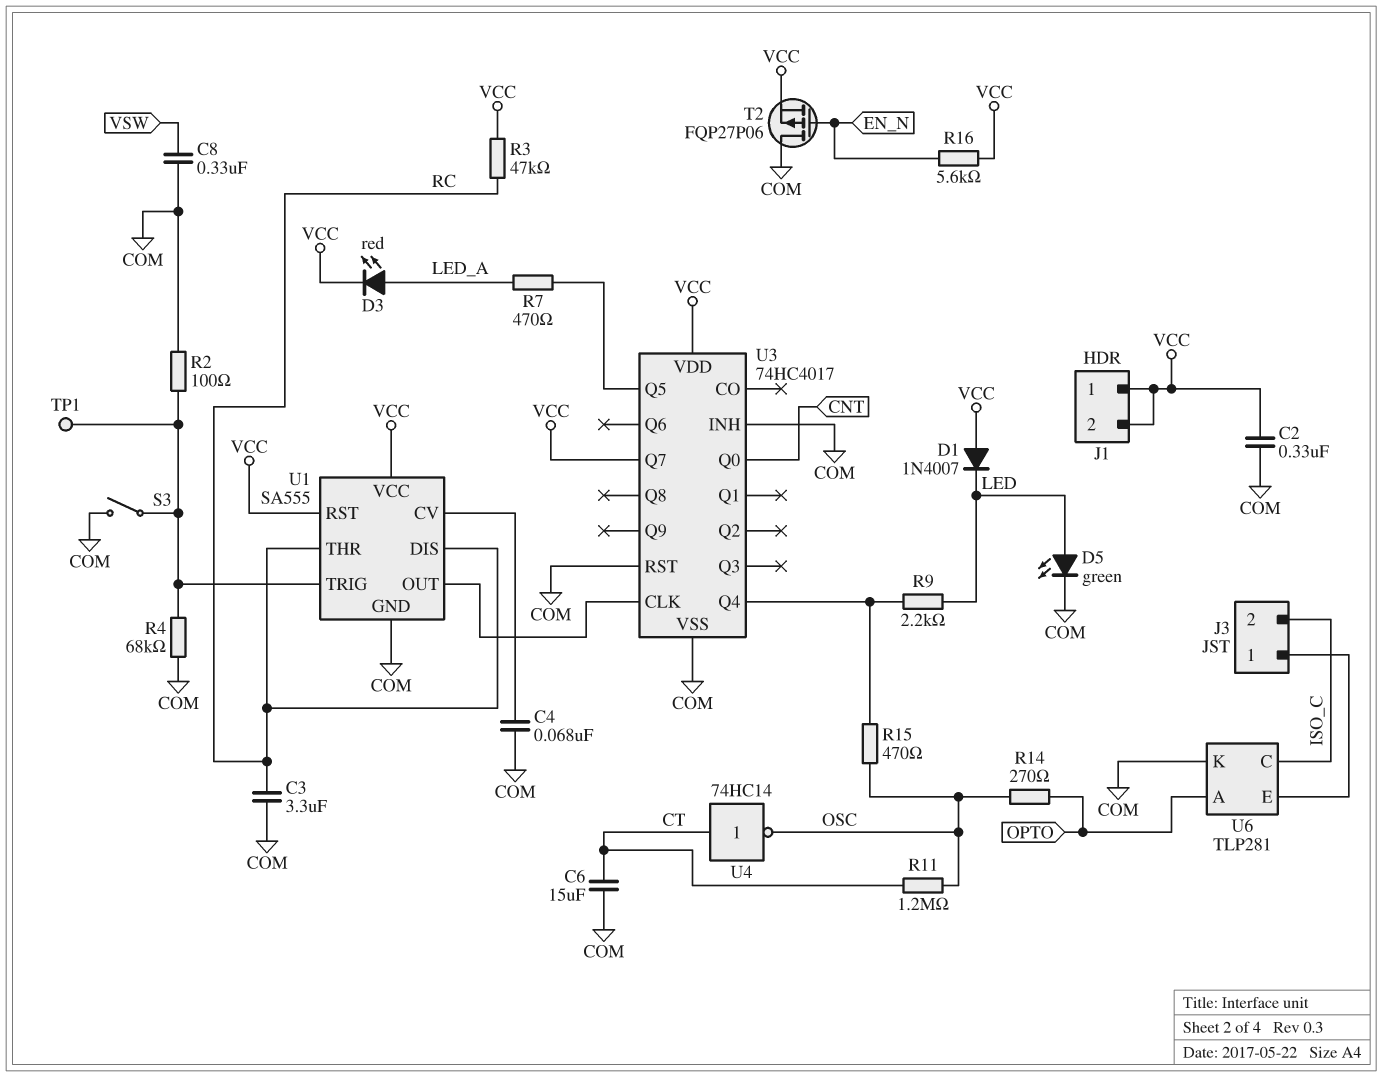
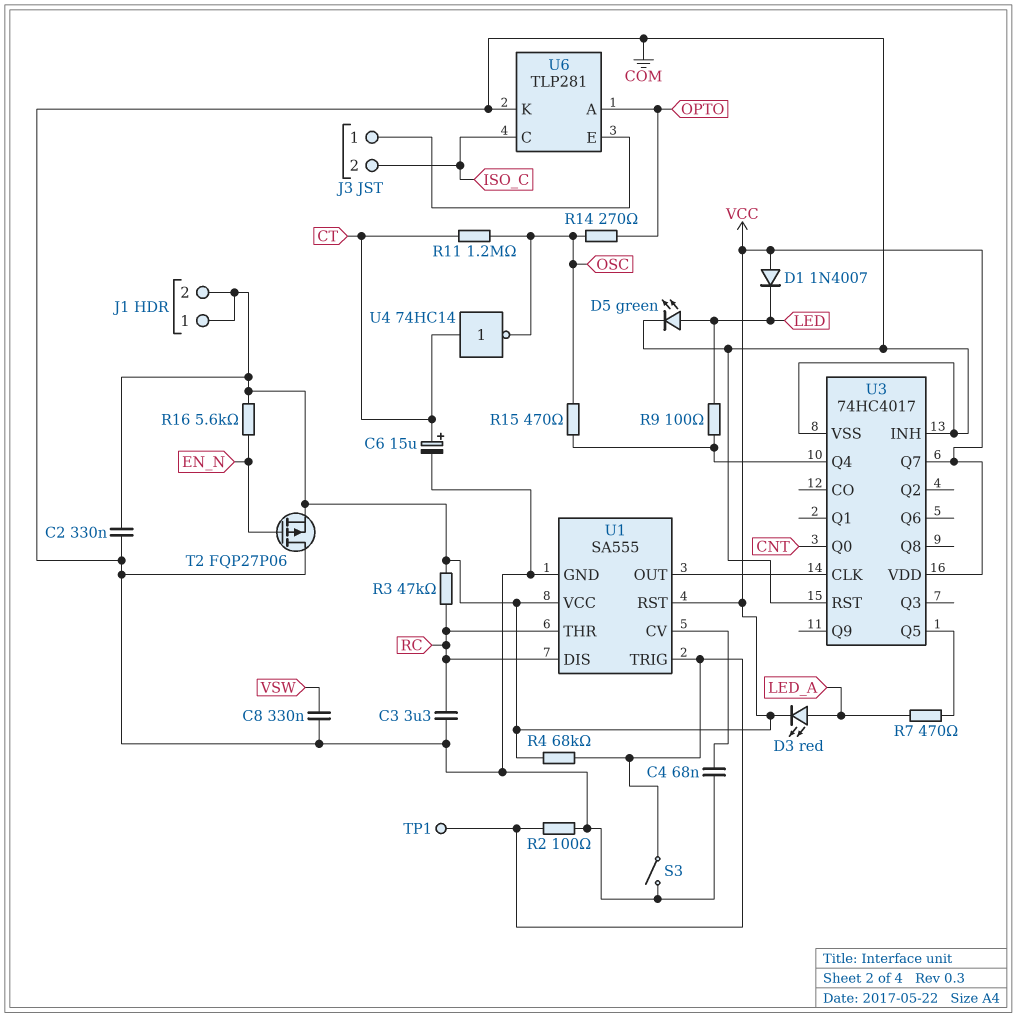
C6: 15uF (COM, CT) -> 15uF (plus CT, minus COM)
R4: 68k (COM, U1/TRIG) -> 68k (U1/TRIG, VCC)
R9: 2.2k (LED, U3/Q4) -> 100 (LED, U3/Q4)

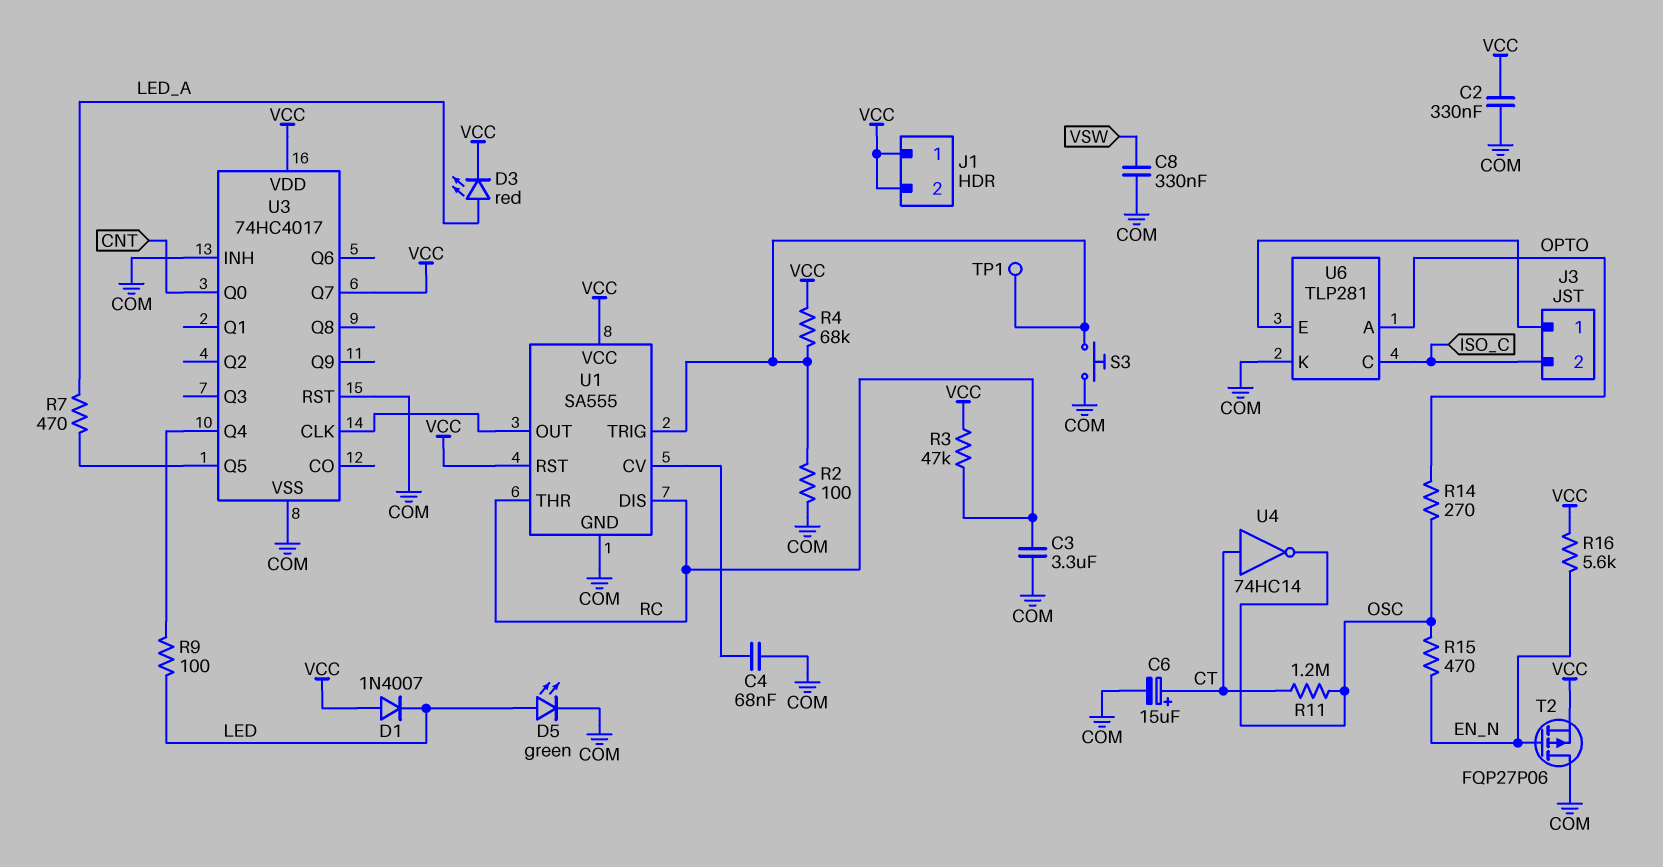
R15: 470 (OSC, U3/Q4) -> 470 (EN_N, OSC)
S3: switch (COM, U1/TRIG) -> button (COM, U1/TRIG)

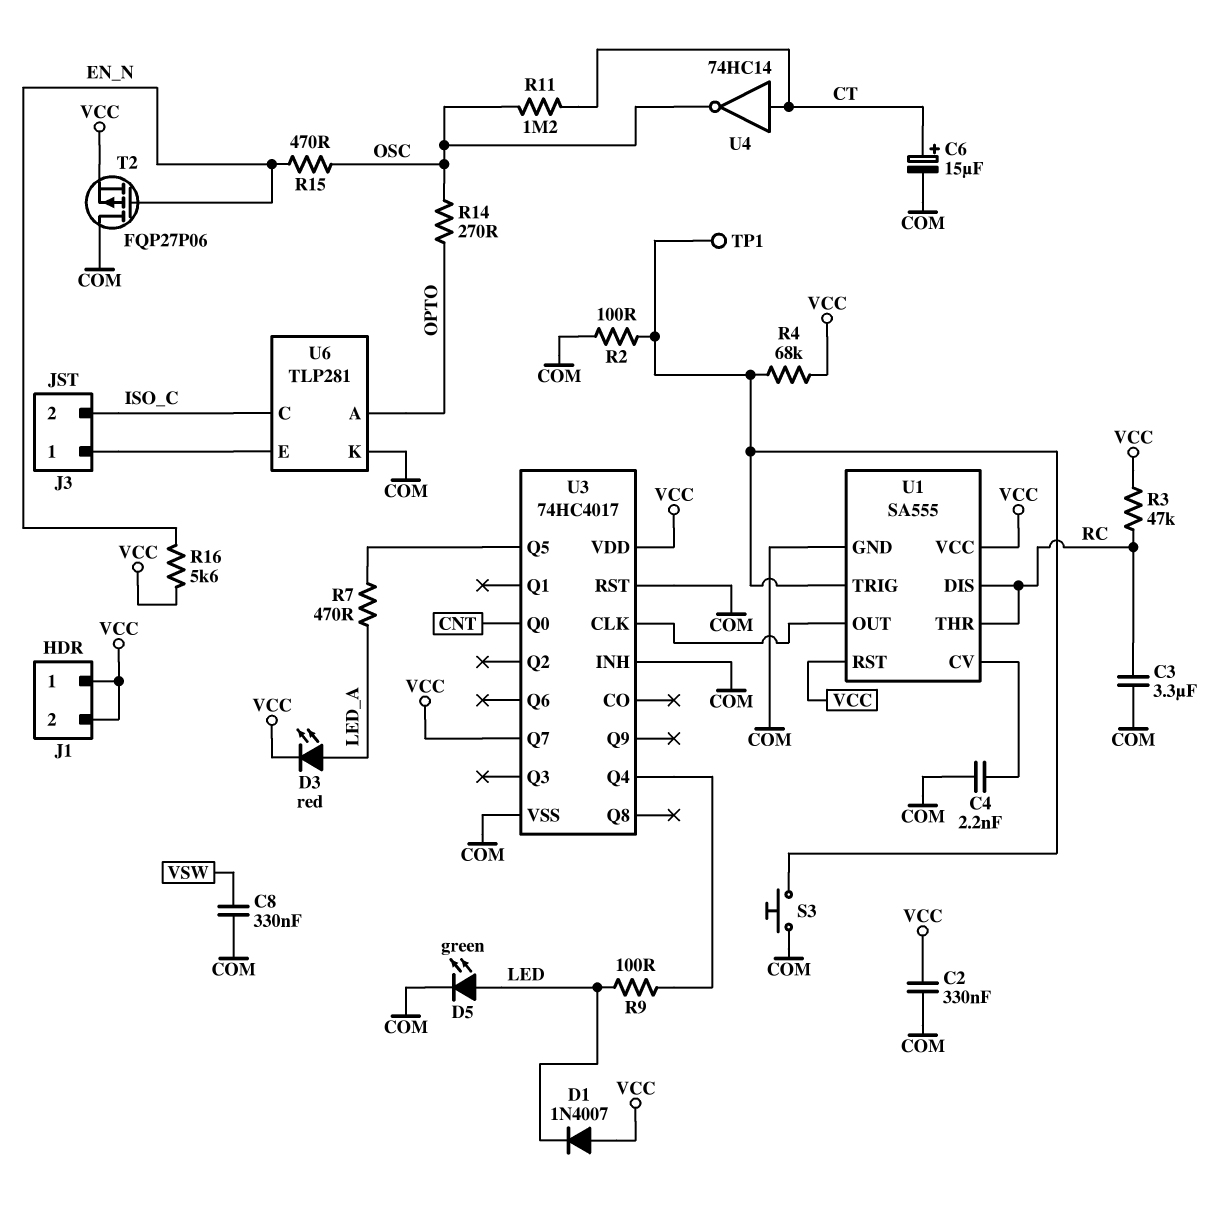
C4: 68nF (COM, U1/CV) -> 2.2nF (COM, U1/CV)

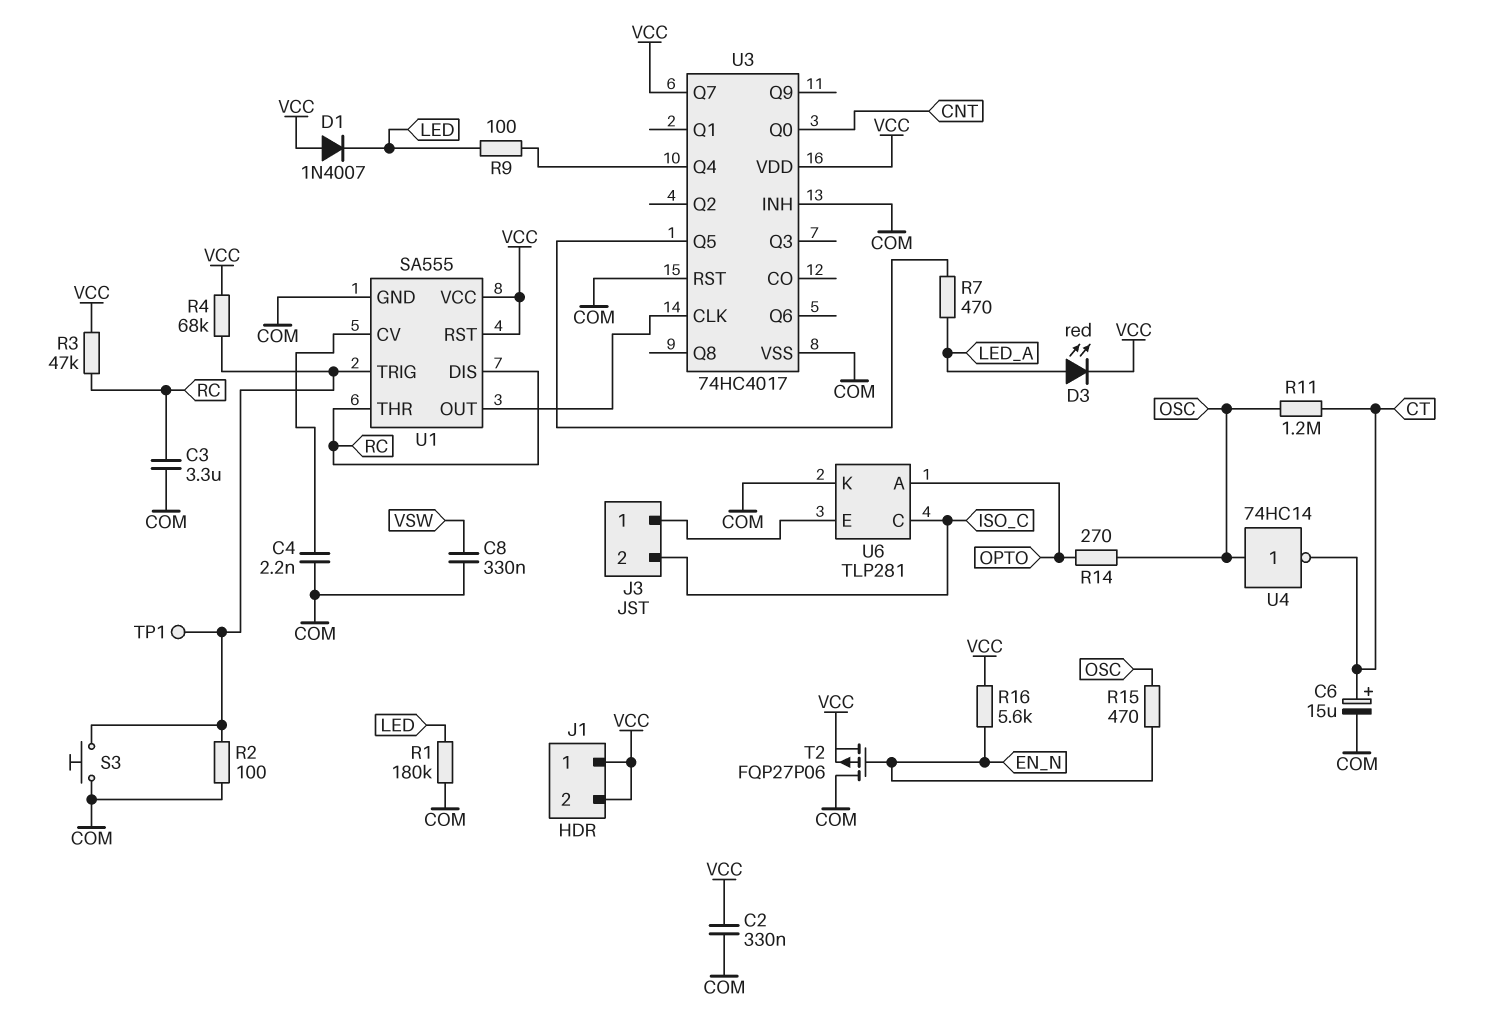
D5: LED green (A LED, K COM) -> none
R1: none -> 180k (COM, LED)
U4: NOT 74HC14 (in CT, out OSC) -> NOT 74HC14 (in OSC, out CT)

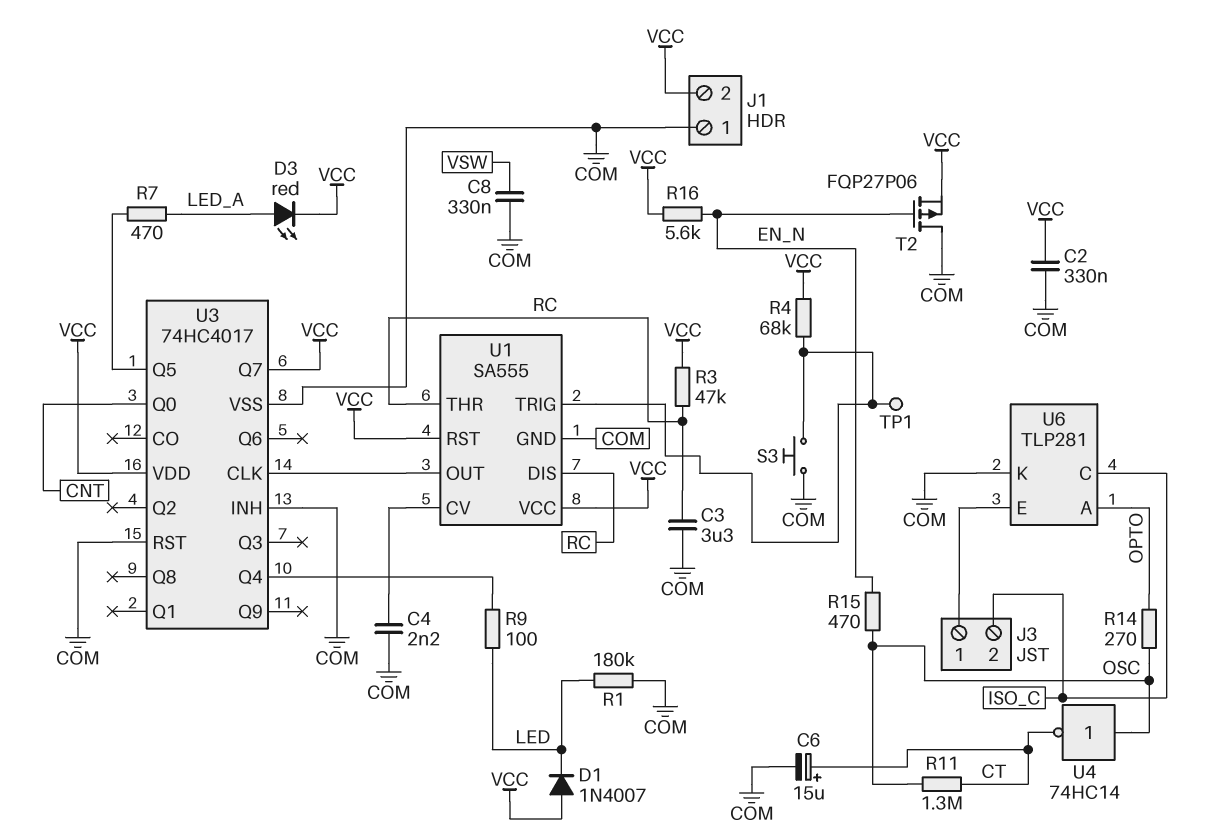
J1 pin 1: VCC -> COM
R2: 100 (COM, U1/TRIG) -> none
R11: 1.2M (CT, OSC) -> 1.3M (CT, OSC)

